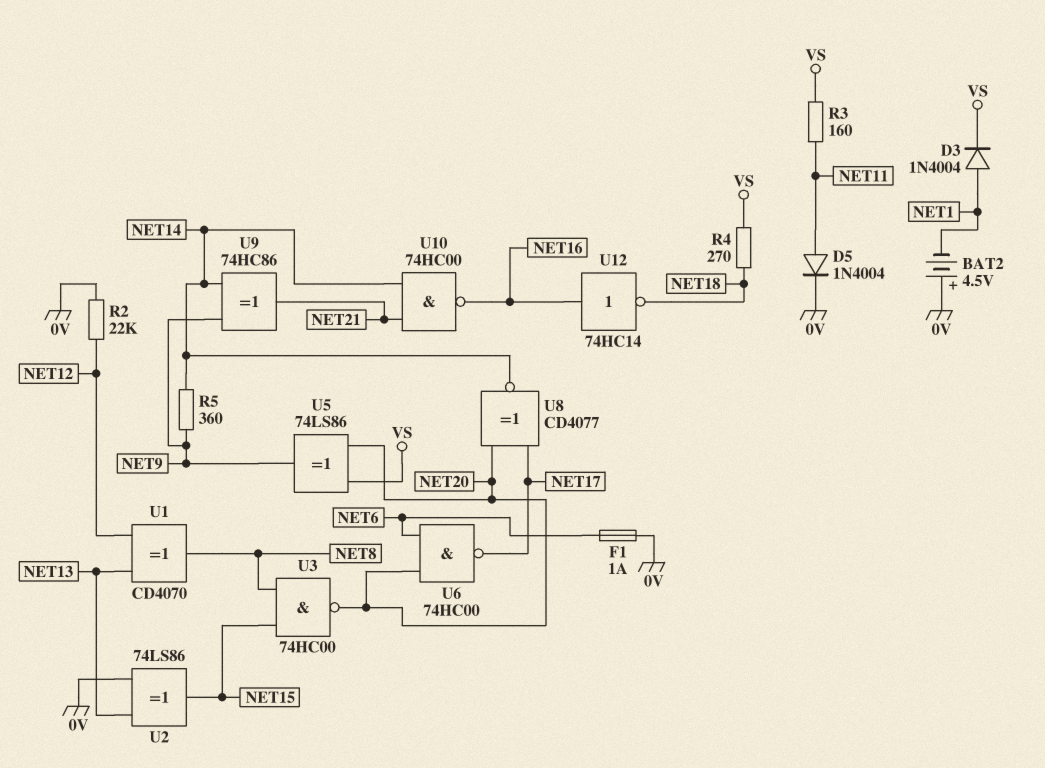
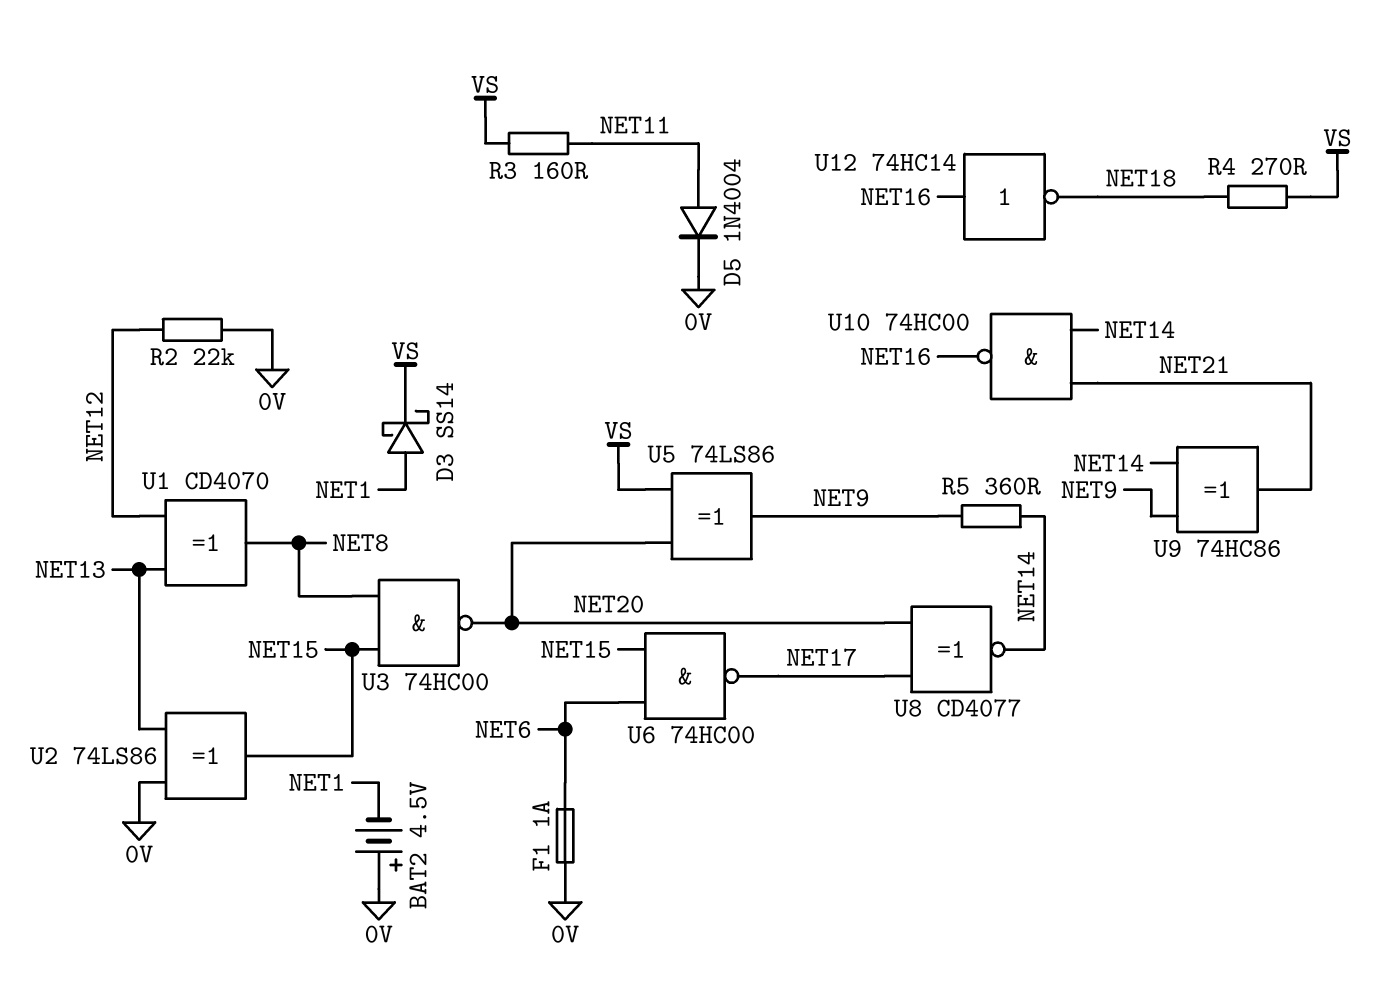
D3: diode 1N4004 (A NET1, K VS) -> schottky SS14 (A NET1, K VS)
U6: NAND 74HC00 (in NET6, in NET20, out NET17) -> NAND 74HC00 (in NET6, in NET15, out NET17)

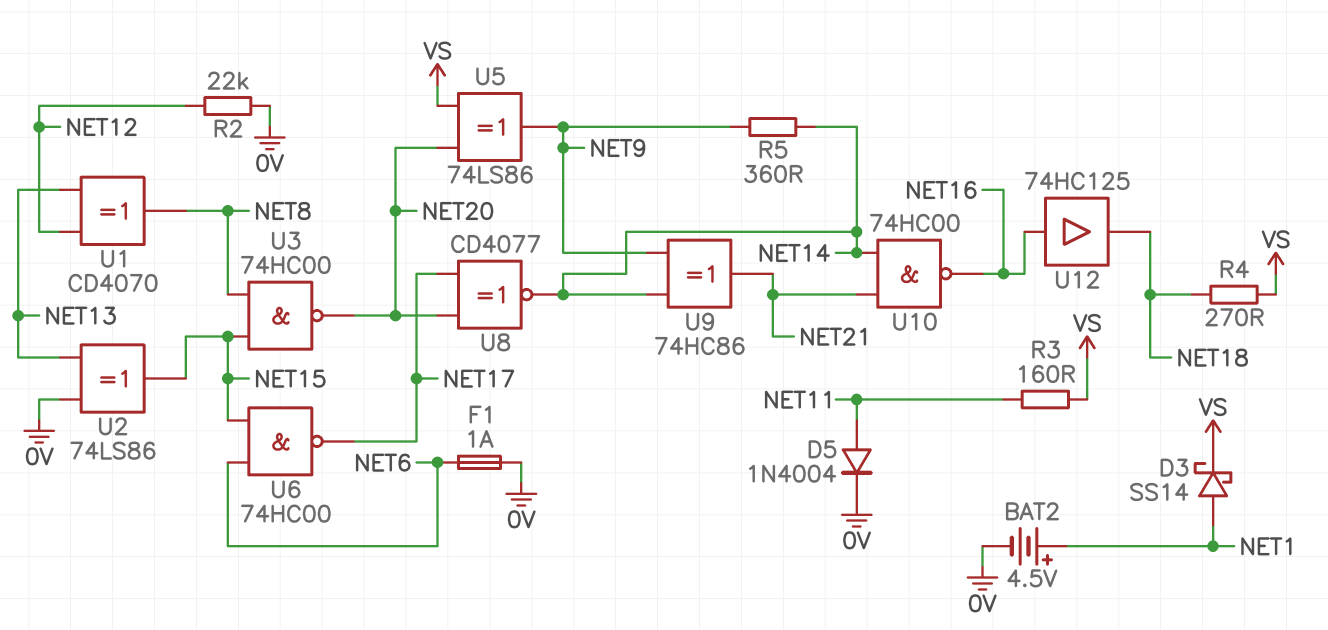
BAT2: 4.5V (plus 0V, minus NET1) -> 4.5V (plus NET1, minus 0V)
U12: NOT 74HC14 (in NET16, out NET18) -> buffer 74HC125 (in NET16, out NET18)

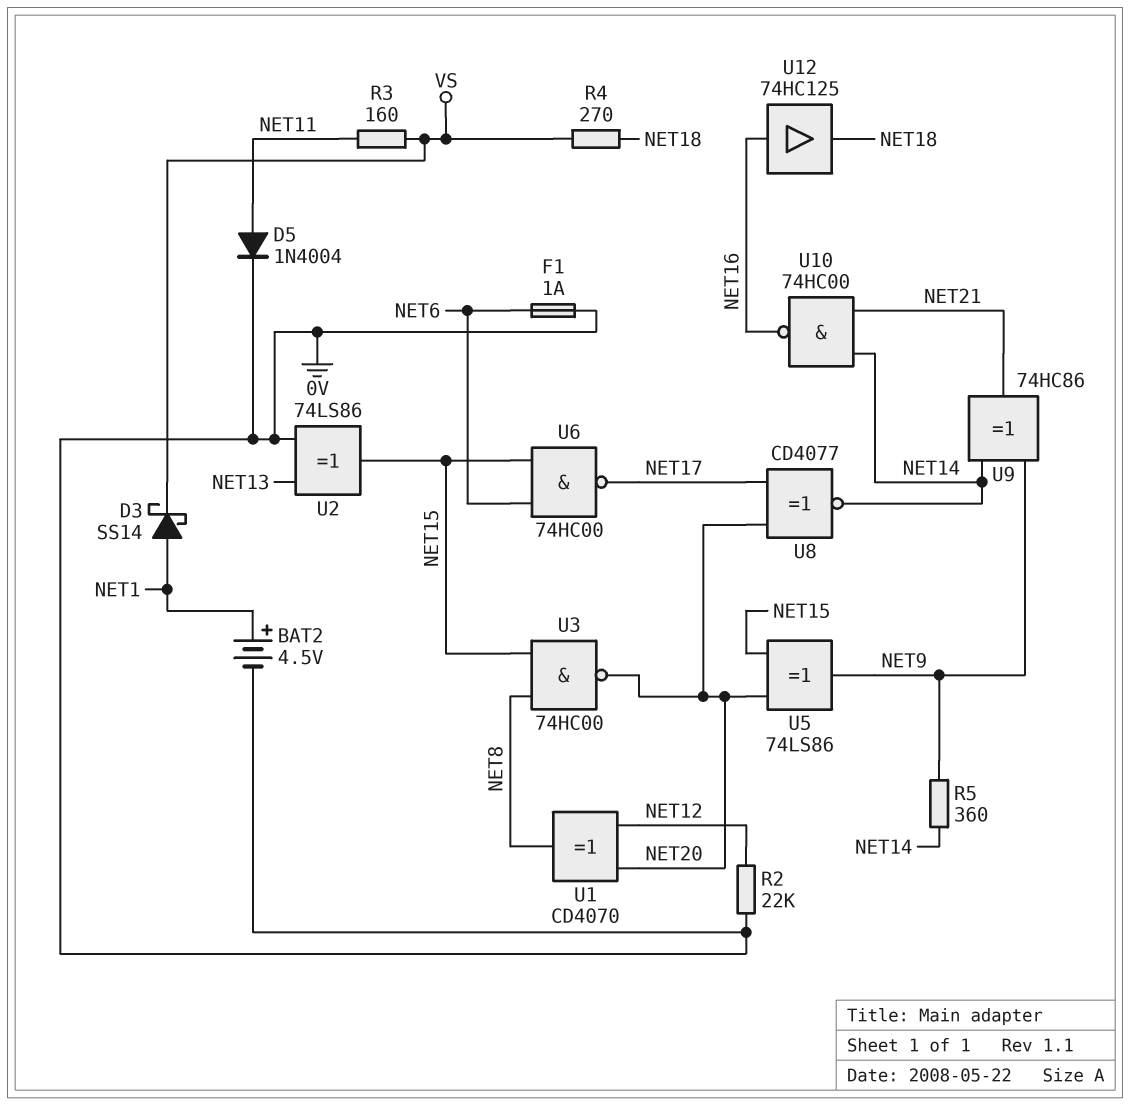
U1: XOR CD4070 (in NET12, in NET13, out NET8) -> XOR CD4070 (in NET12, in NET20, out NET8)
U5: XOR 74LS86 (in NET20, in VS, out NET9) -> XOR 74LS86 (in NET15, in NET20, out NET9)

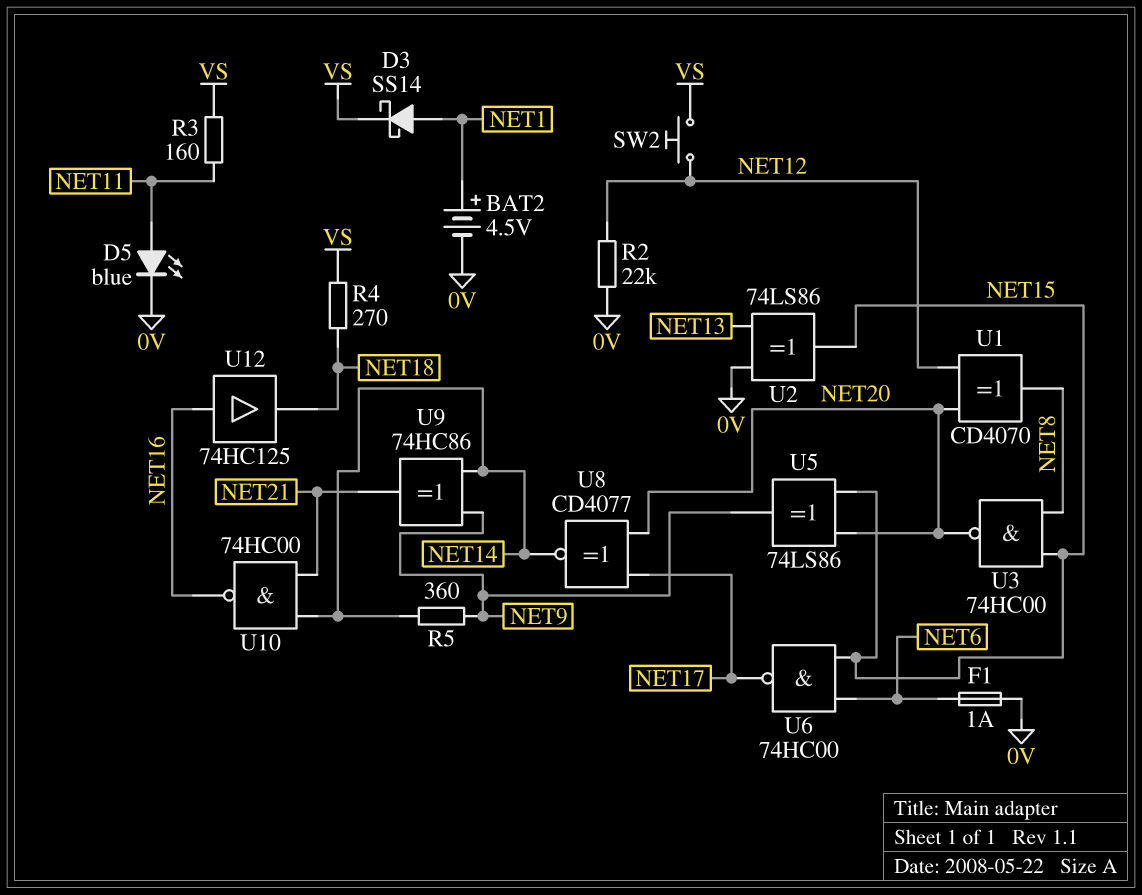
D5: diode 1N4004 (A NET11, K 0V) -> LED blue (A NET11, K 0V)
SW2: none -> button (NET12, VS)

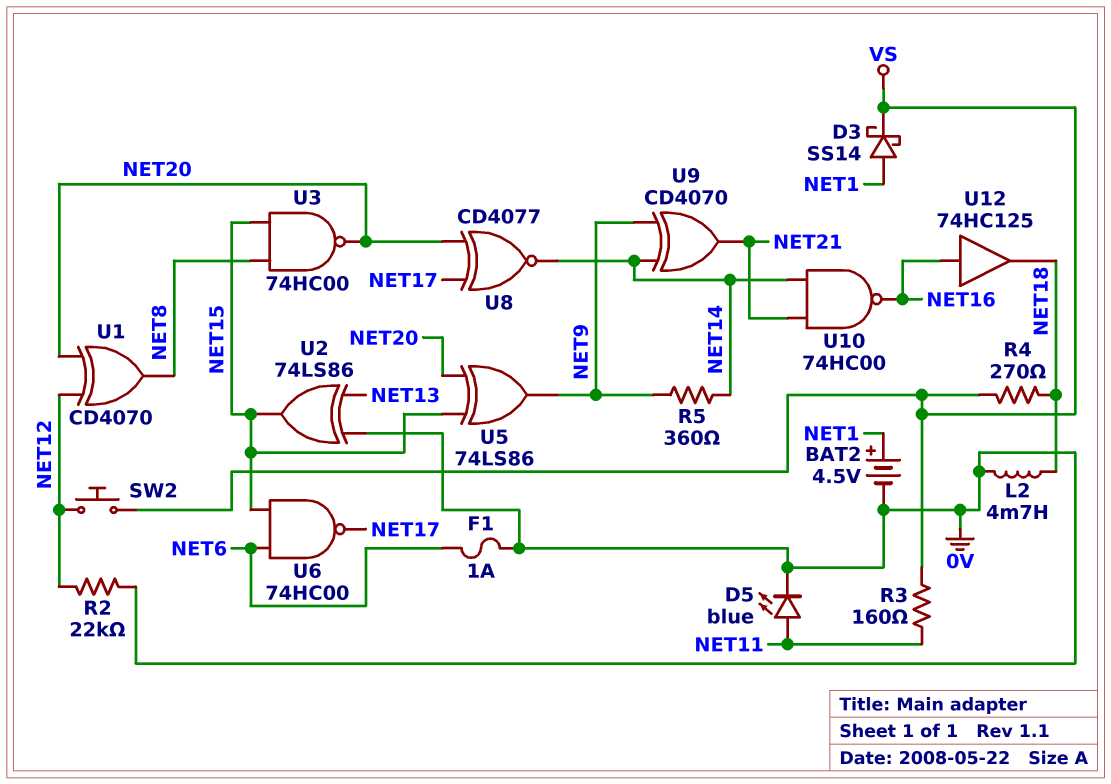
L2: none -> 4.7mH (0V, NET18)
U9: XOR 74HC86 (in NET9, in NET14, out NET21) -> XOR CD4070 (in NET9, in NET14, out NET21)

